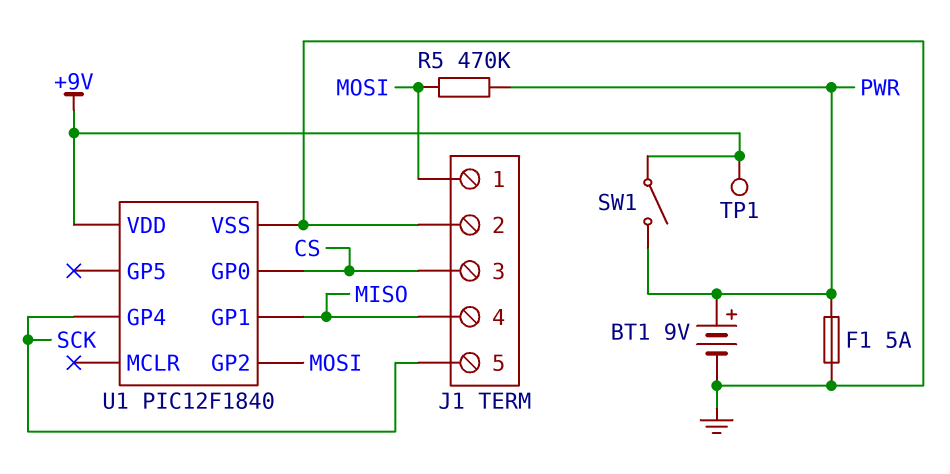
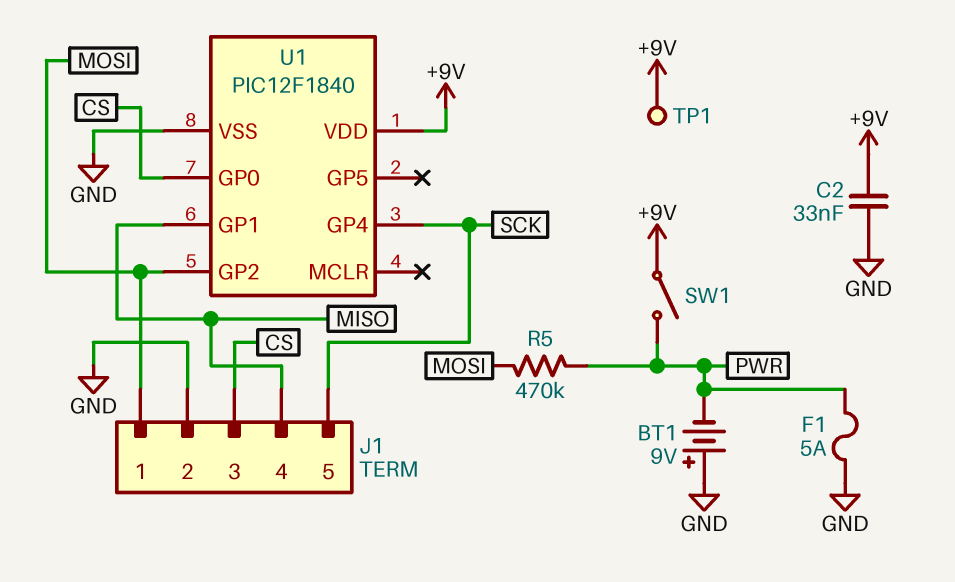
BT1: 9V (plus PWR, minus GND) -> 9V (plus GND, minus PWR)
C2: none -> 33nF (+9V, GND)

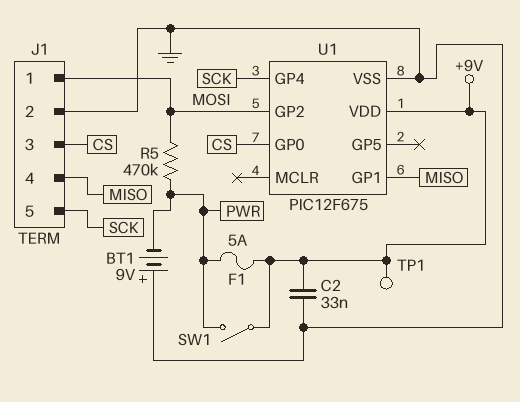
F1: 5A (GND, PWR) -> 5A (+9V, PWR)
U1: PIC12F1840 -> PIC12F675

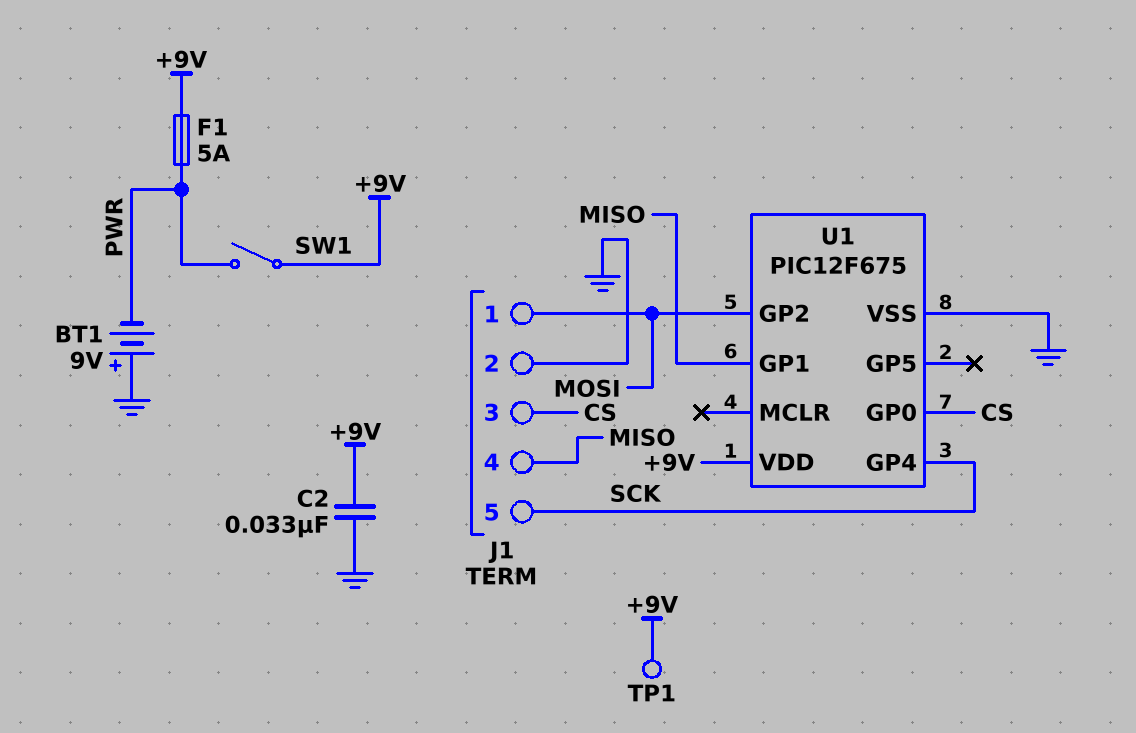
R5: 470k (MOSI, PWR) -> none

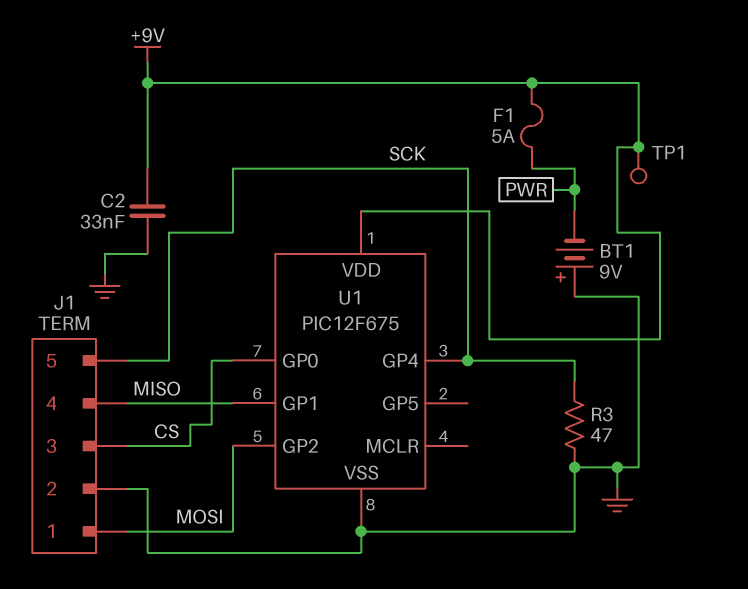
R3: none -> 47 (GND, SCK)
SW1: switch (+9V, PWR) -> none

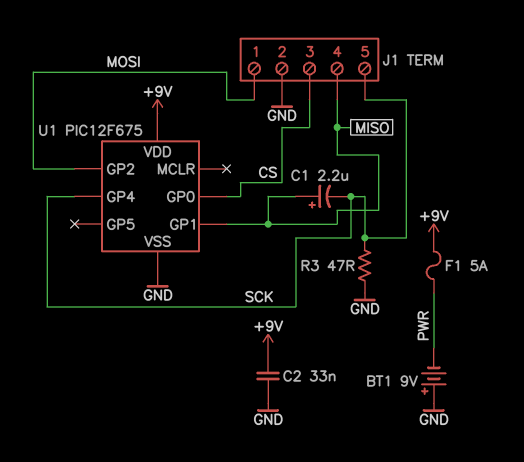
C1: none -> 2.2uF (plus MISO, minus SCK)
TP1: test point (+9V) -> none

